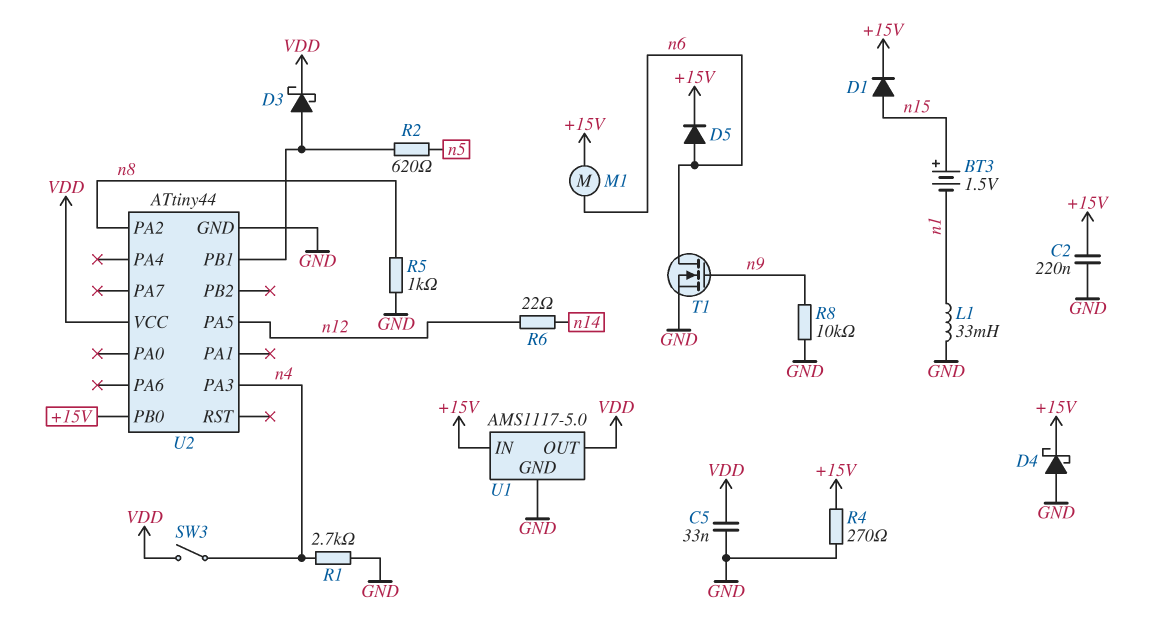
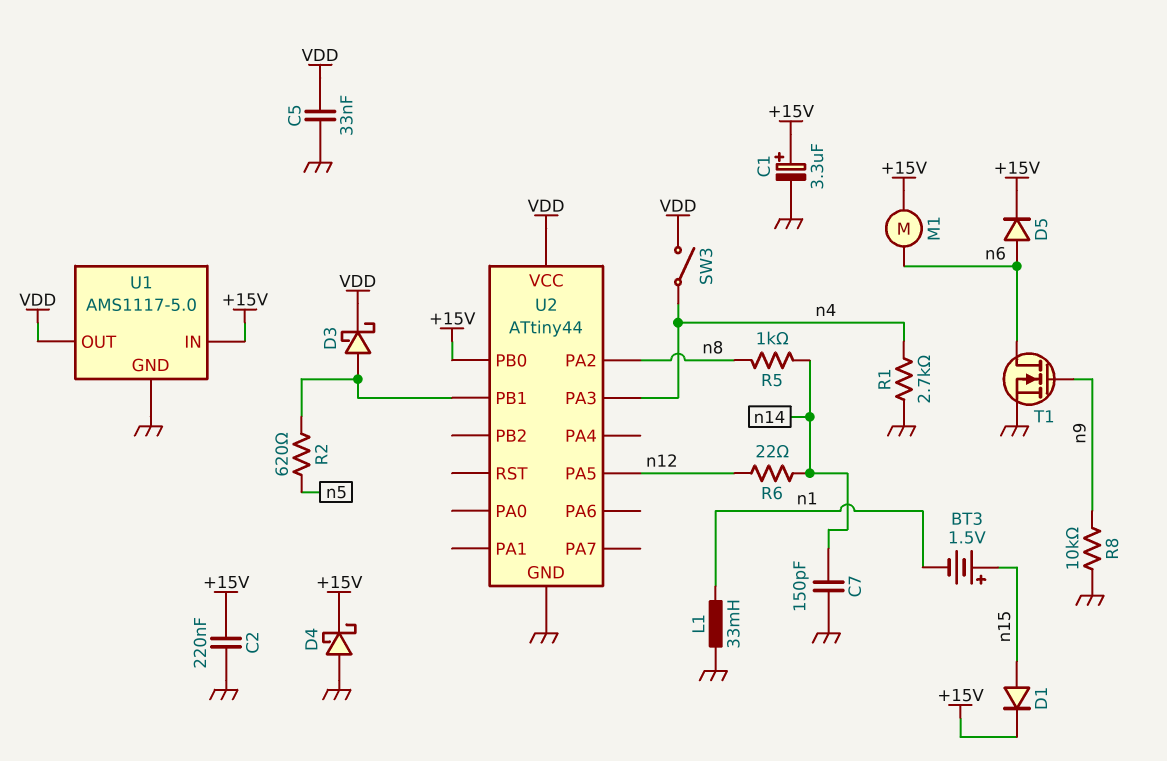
C1: none -> 3.3uF (plus +15V, minus GND)
C7: none -> 150pF (GND, n14)
R4: 270 (+15V, GND) -> none
R5: 1k (GND, n8) -> 1k (n8, n14)

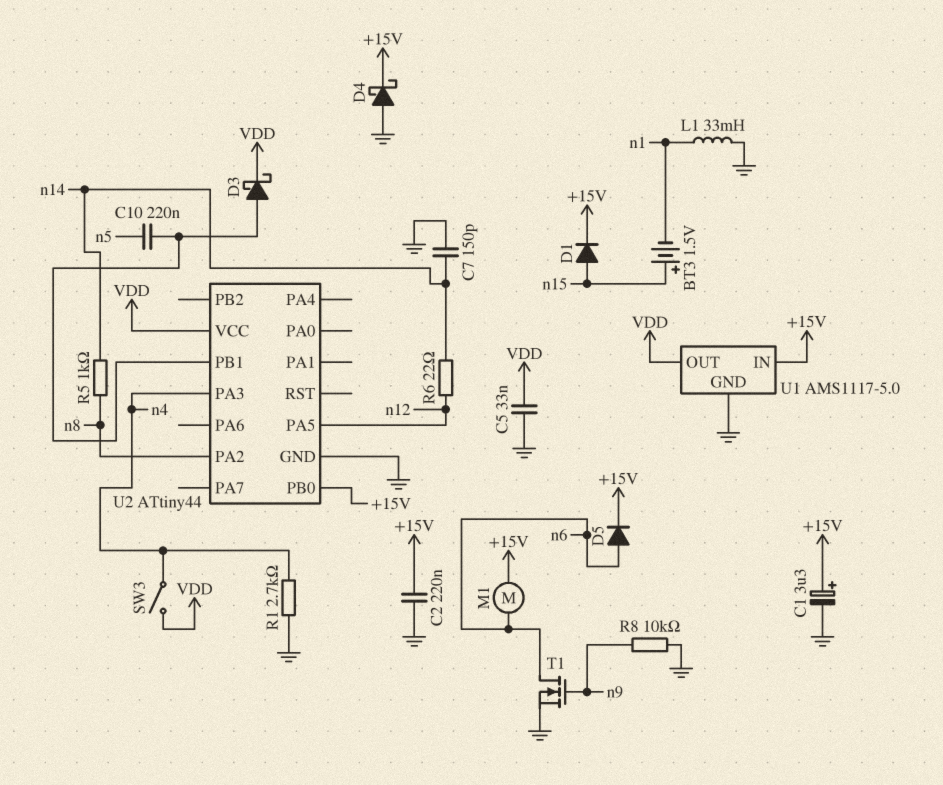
C10: none -> 220nF (U2/PB1, n5)
R2: 620 (U2/PB1, n5) -> none

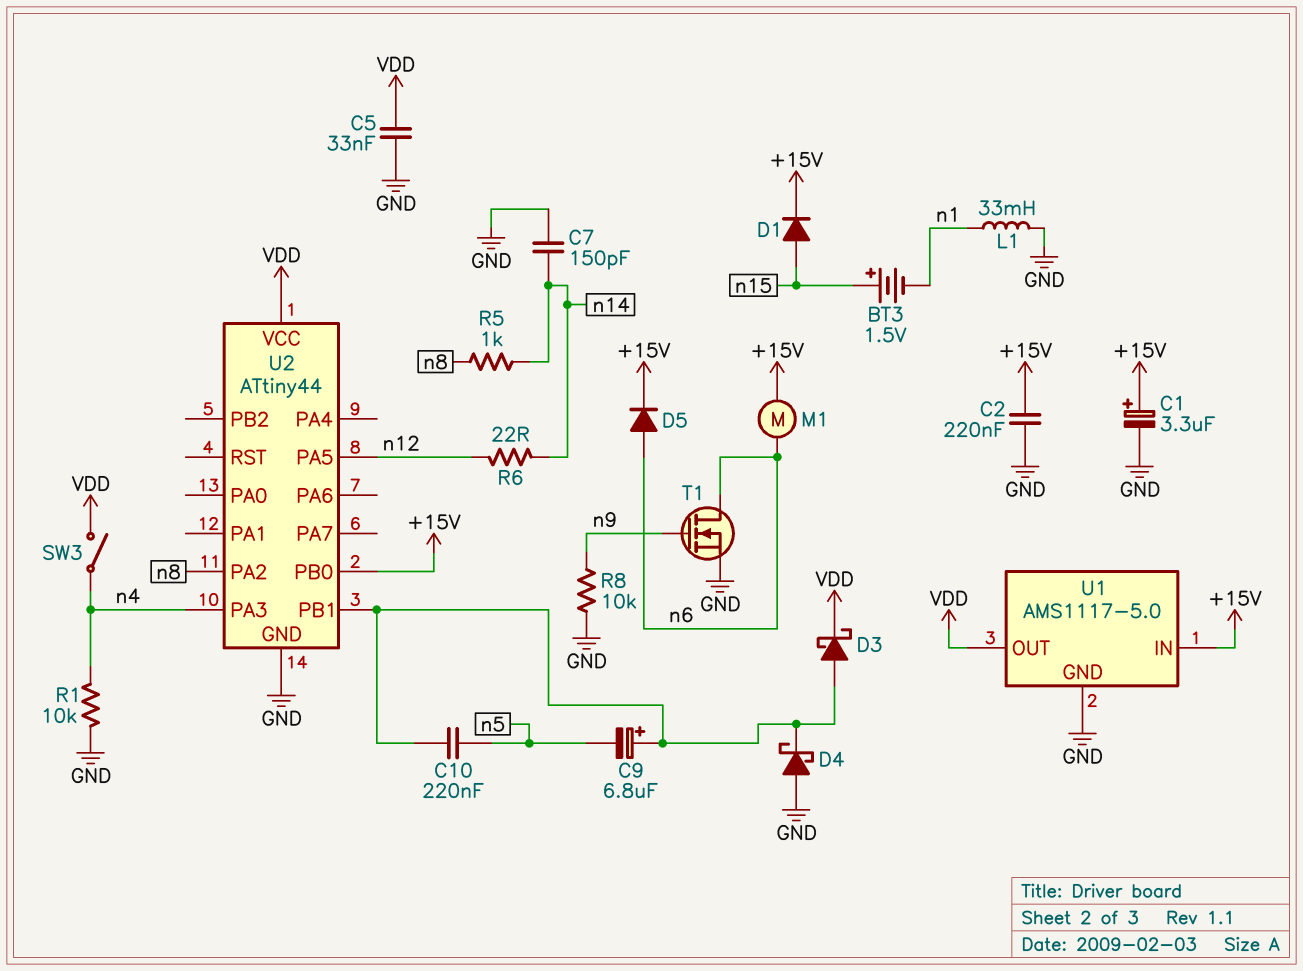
C9: none -> 6.8uF (plus U2/PB1, minus n5)
D4: schottky (A GND, K +15V) -> schottky (A GND, K U2/PB1)
R1: 2.7k (GND, n4) -> 10k (GND, n4)

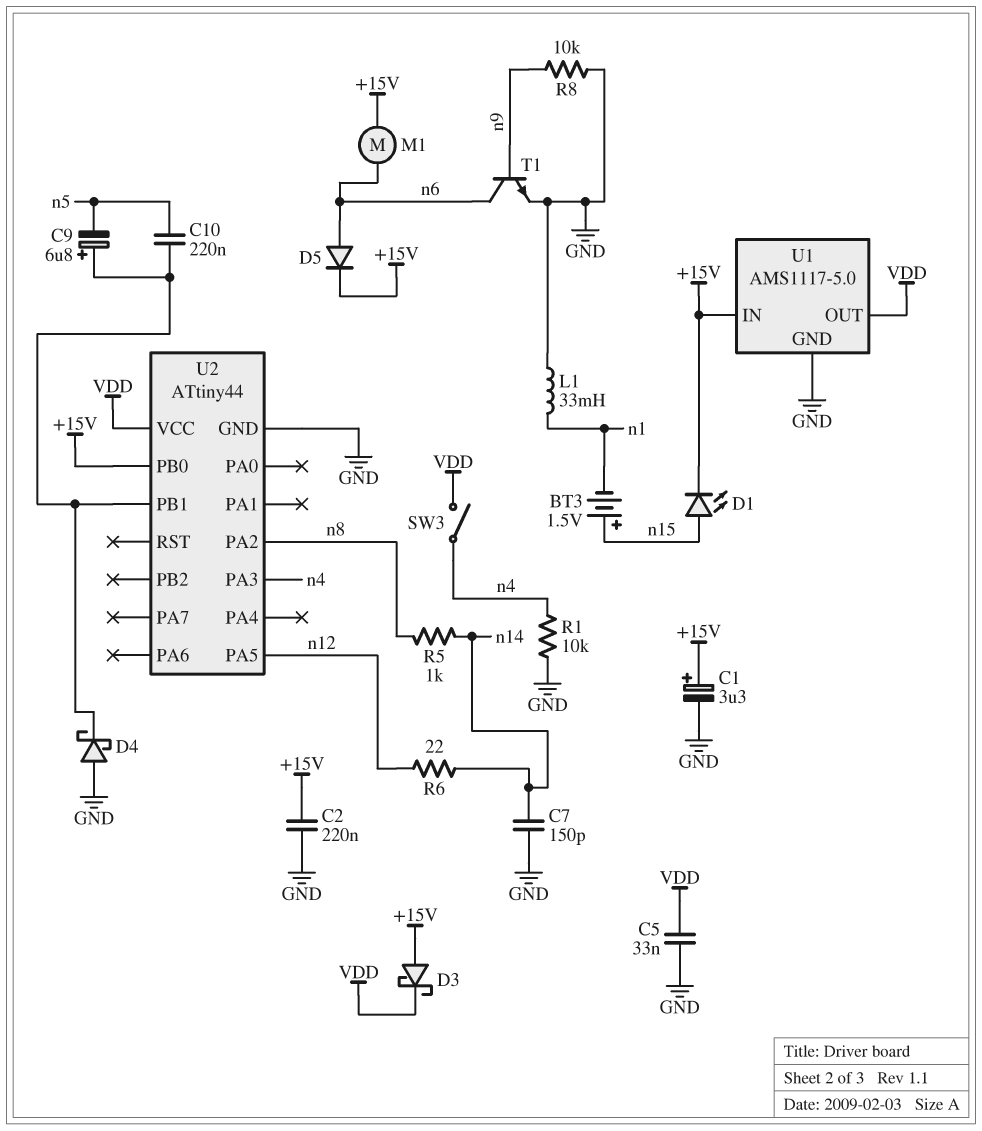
D1: diode (A n15, K +15V) -> LED (A n15, K +15V)
D3: schottky (A U2/PB1, K VDD) -> schottky (A +15V, K VDD)
T1: NMOS (G n9, D n6, S GND) -> NPN (B n9, C n6, E GND)

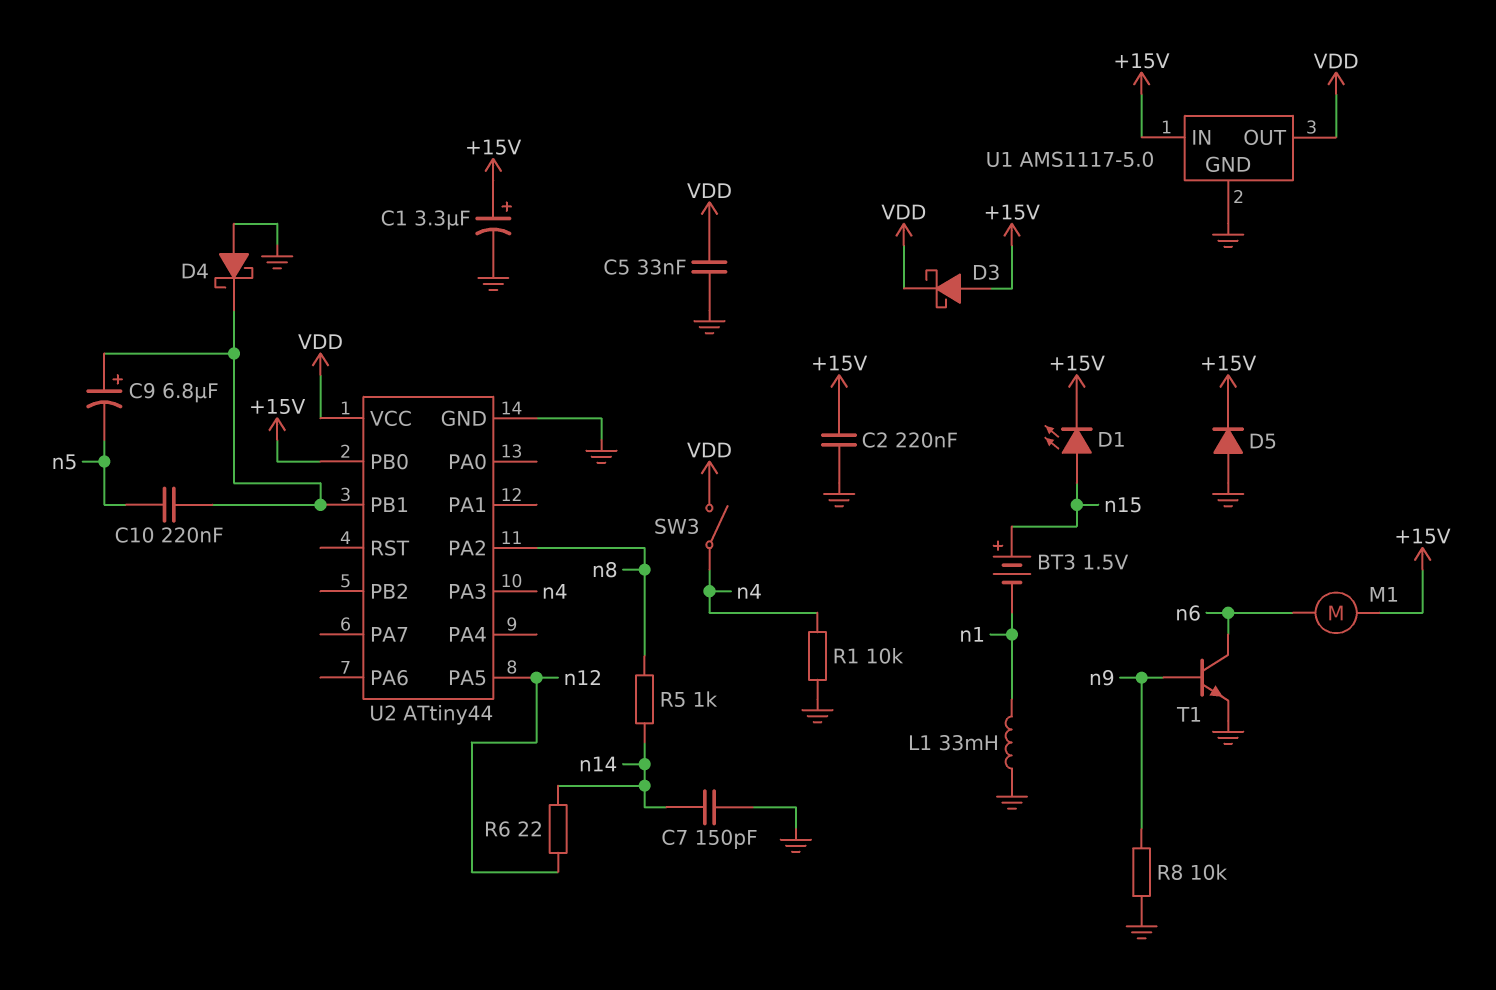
D5: diode (A n6, K +15V) -> diode (A GND, K +15V)

